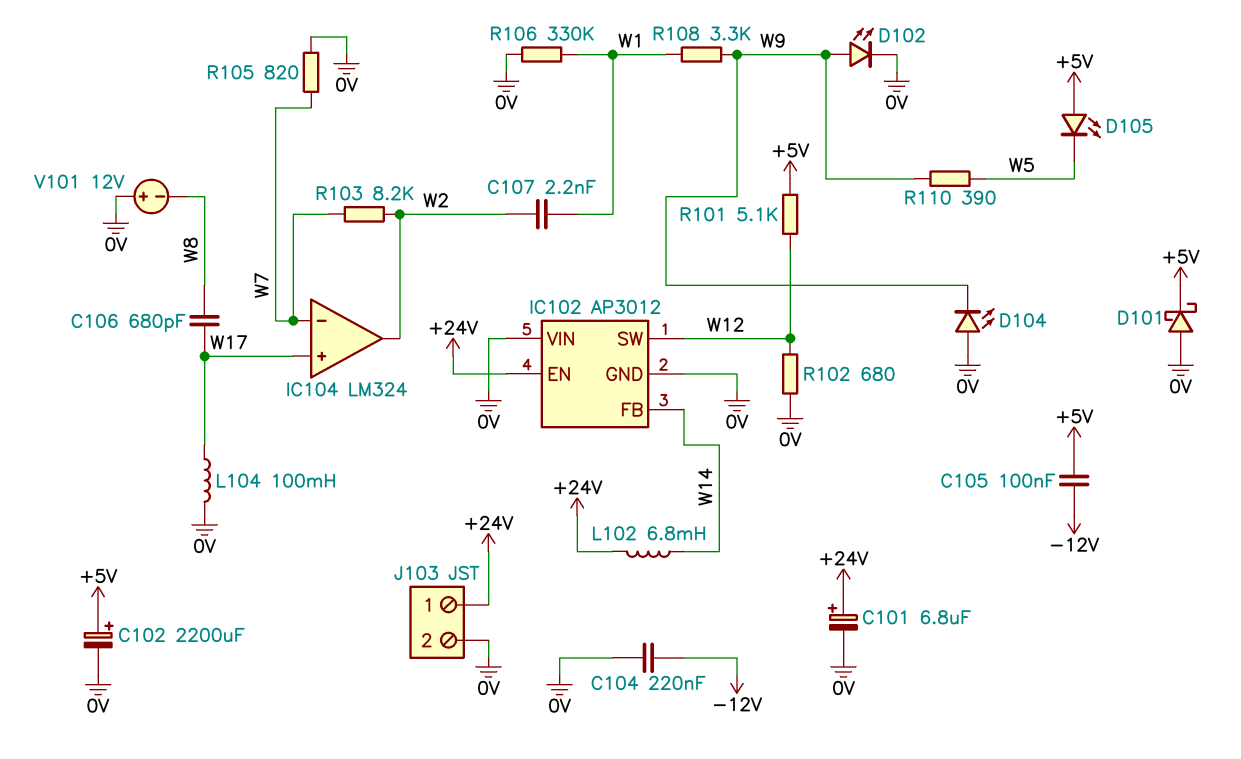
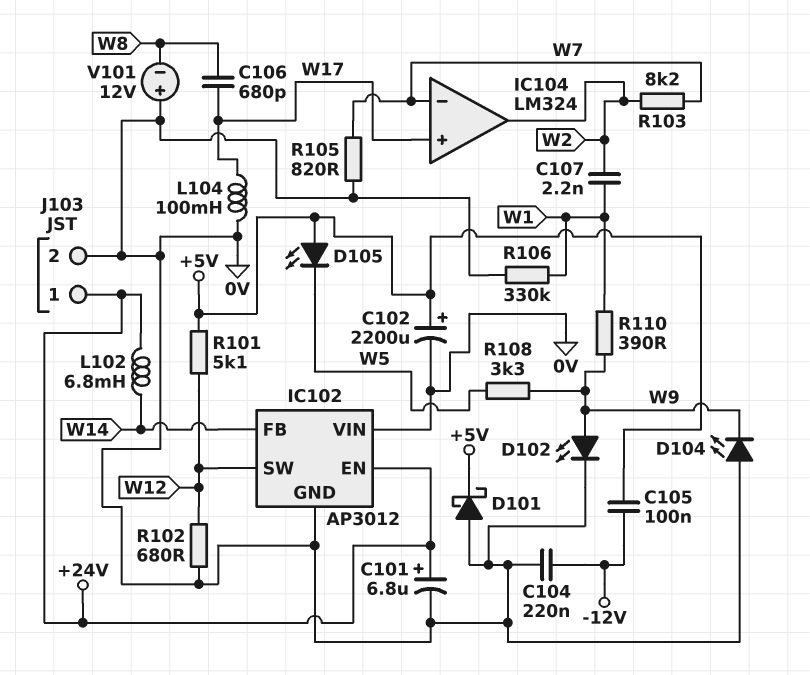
R108: 3.3k (W1, W9) -> 3.3k (W5, W9)
R110: 390 (W5, W9) -> 390 (W1, W9)

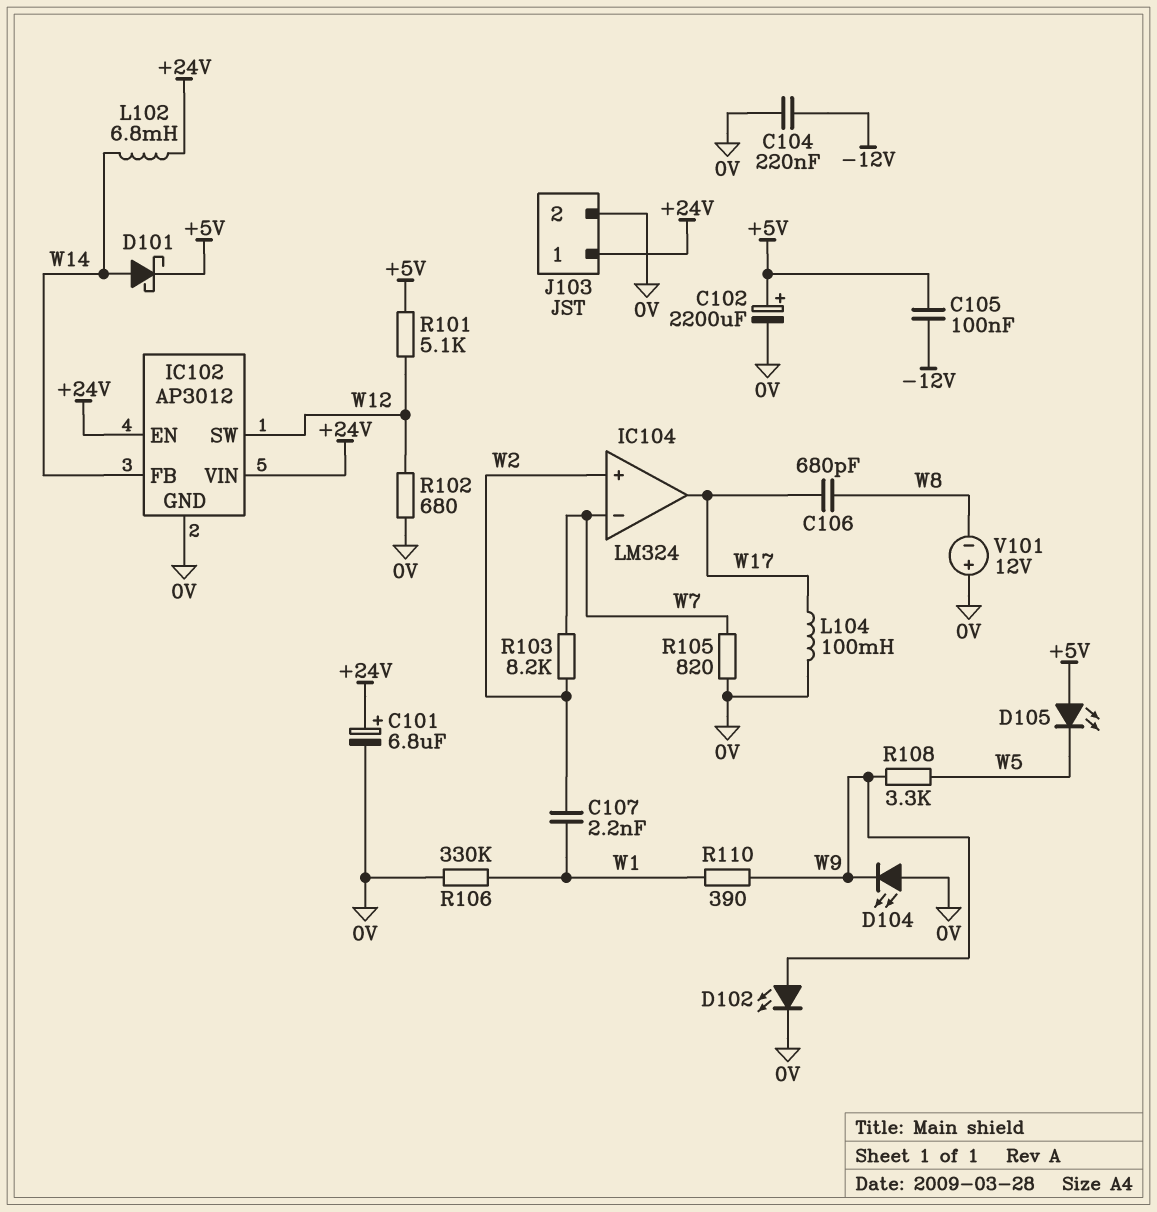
D101: schottky (A 0V, K +5V) -> schottky (A W14, K +5V)
IC102 pin VIN: 0V -> +24V
IC104 pin in+: W17 -> W2
IC104 pin out: W2 -> W17

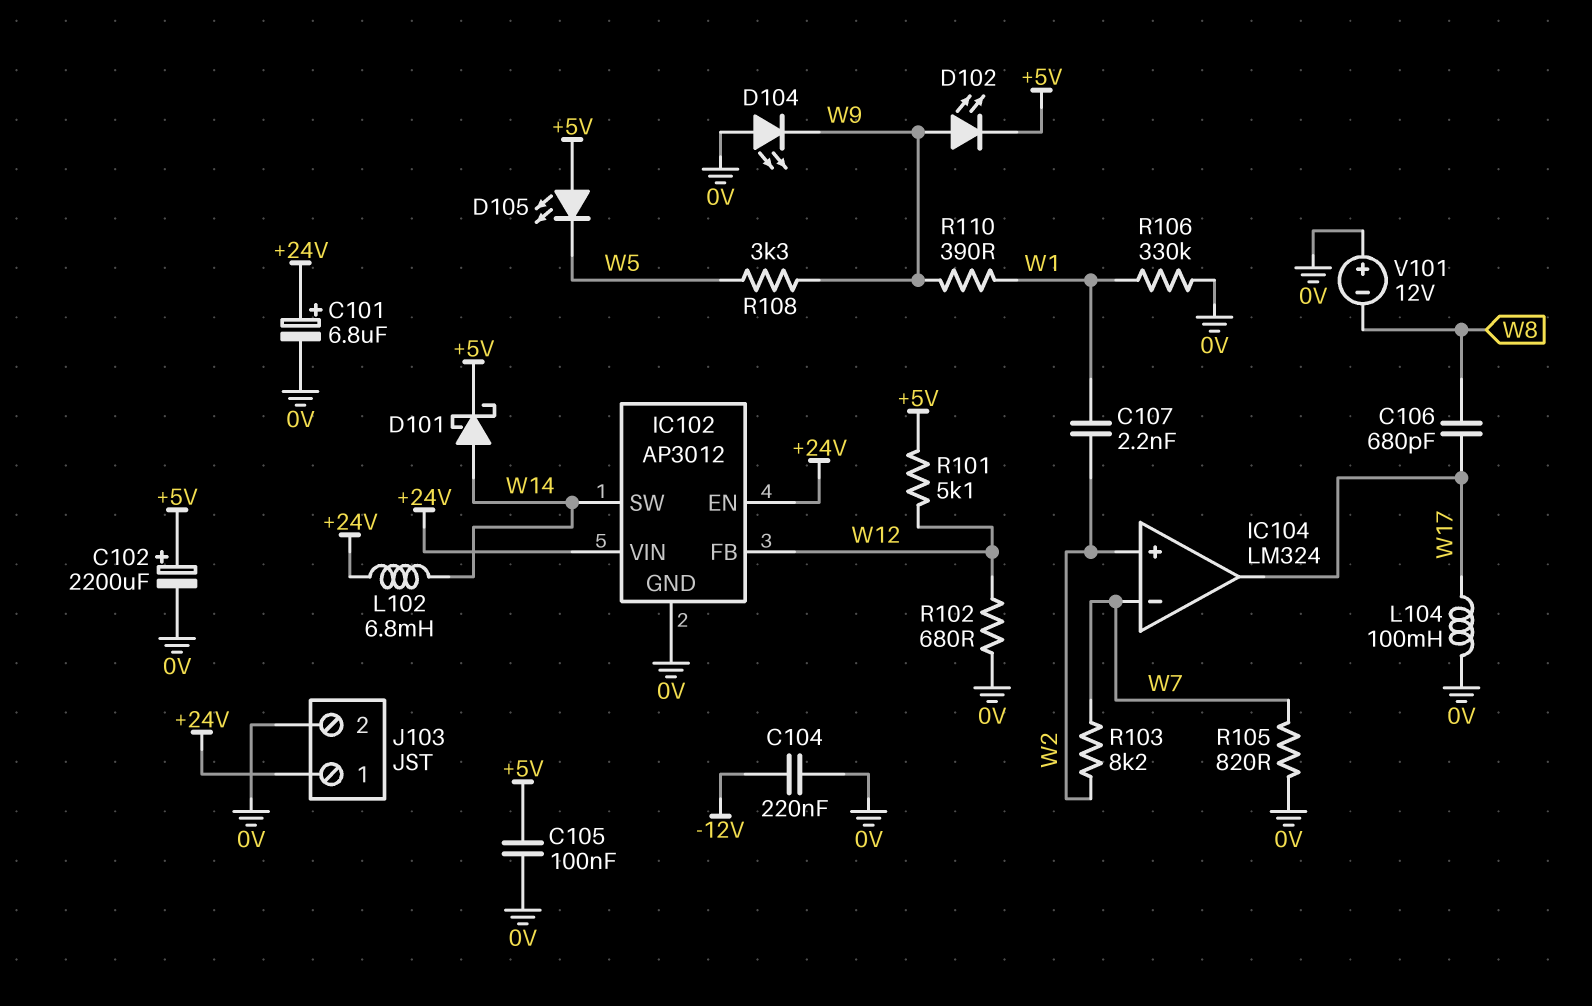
C105: 100nF (+5V, -12V) -> 100nF (+5V, 0V)
D102: LED (A W9, K 0V) -> LED (A W9, K +5V)
IC102 pin FB: W14 -> W12
IC102 pin SW: W12 -> W14

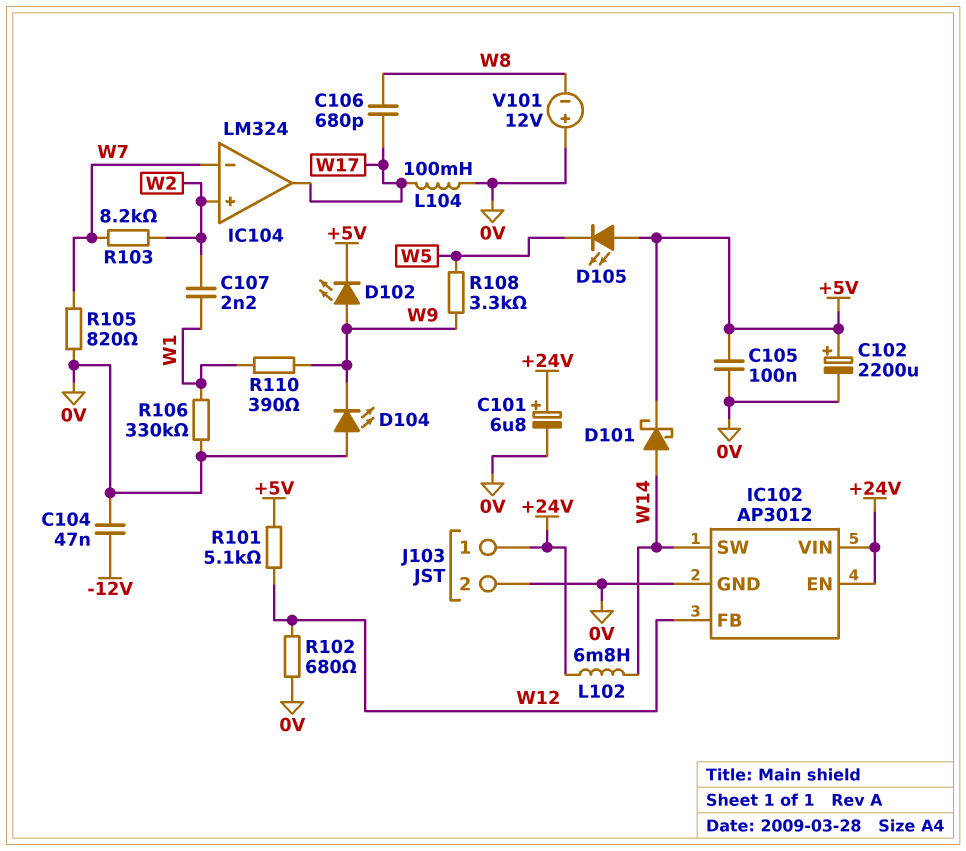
C104: 220nF (-12V, 0V) -> 47nF (-12V, 0V)

